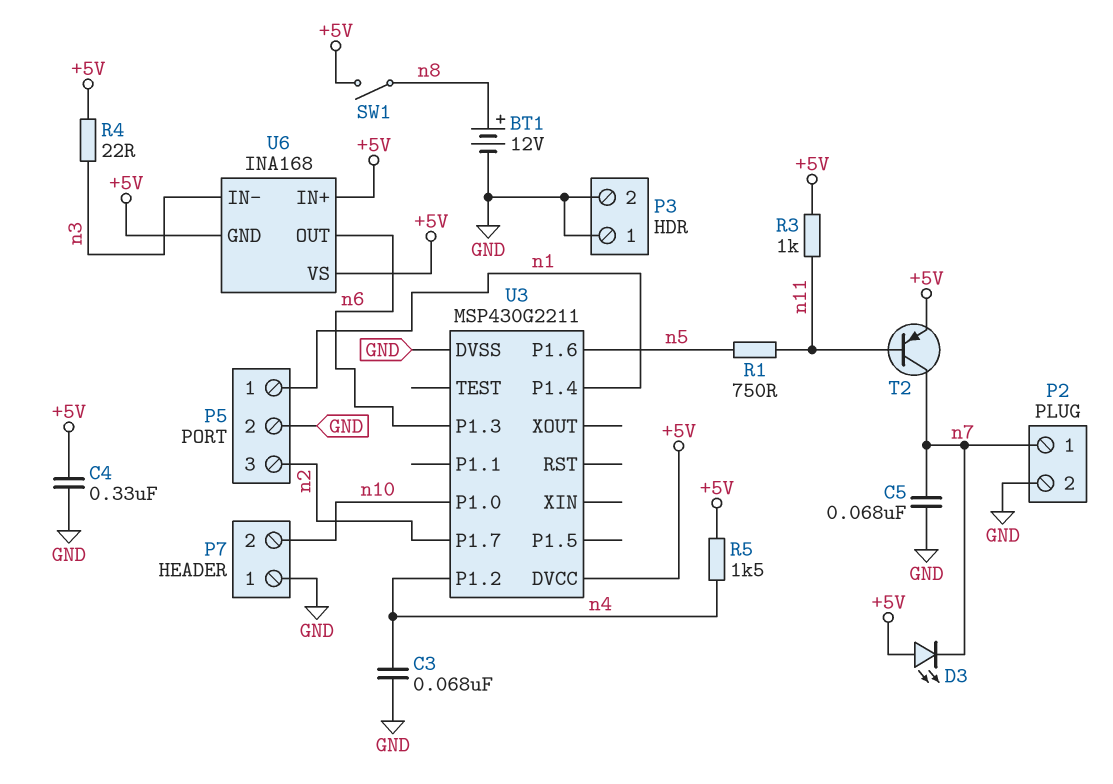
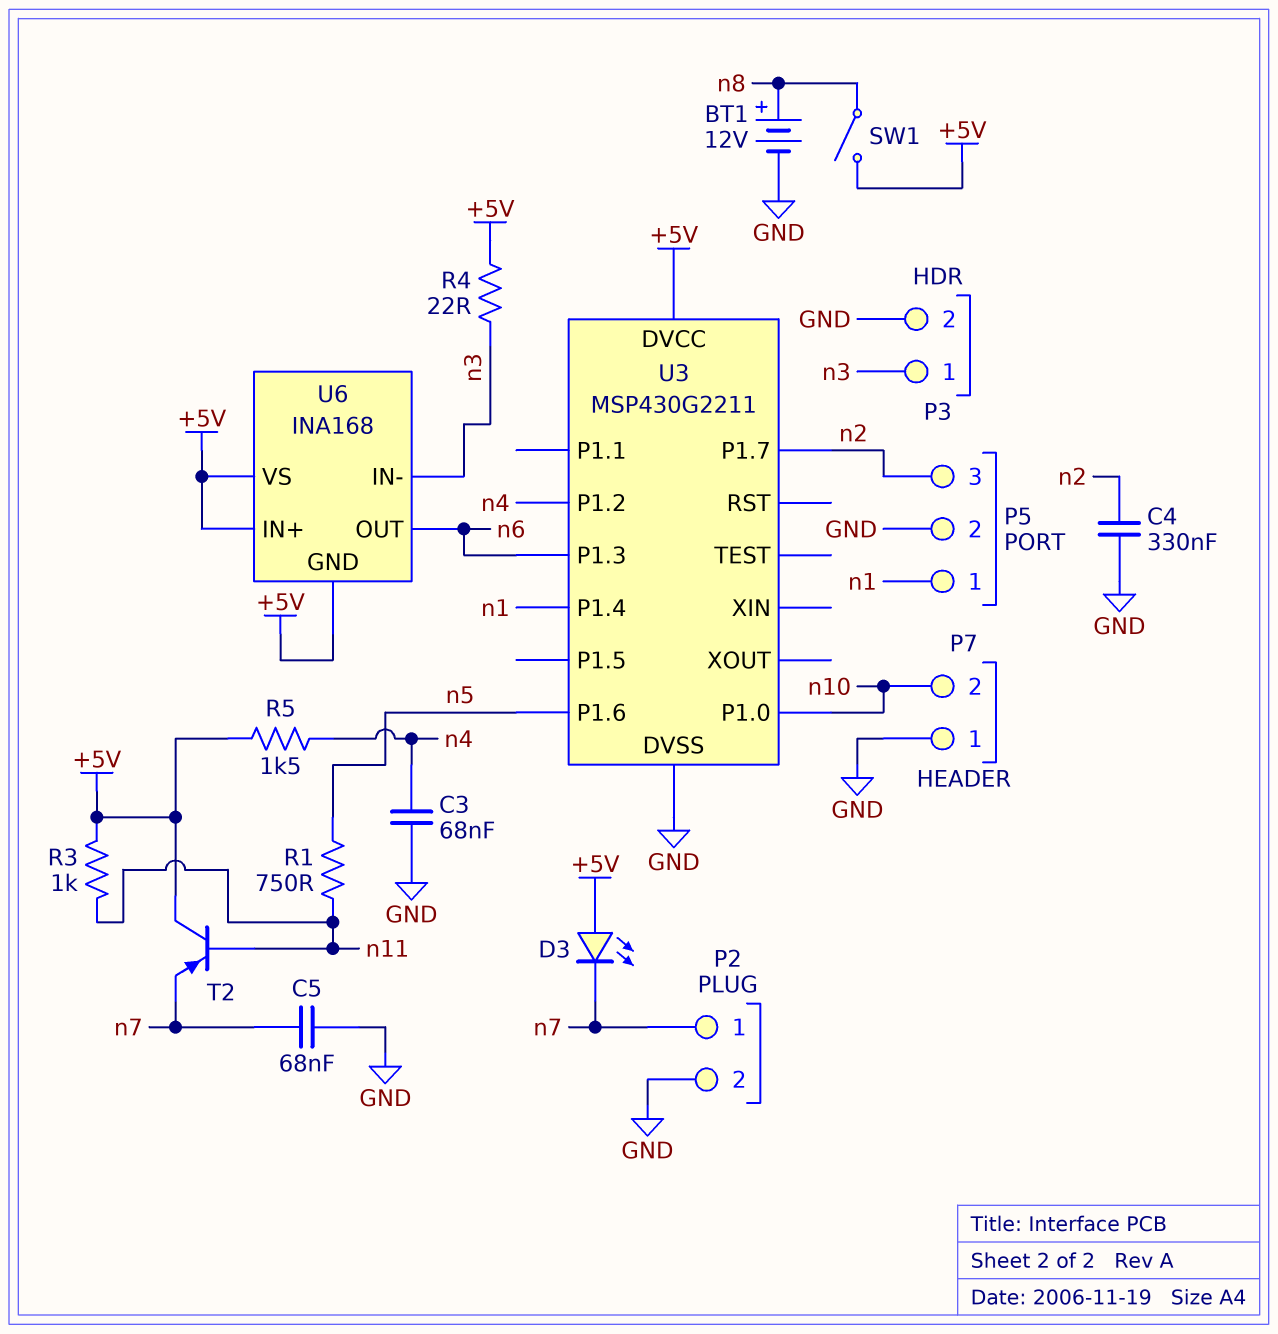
C4: 330nF (+5V, GND) -> 330nF (GND, n2)
P3 pin 1: GND -> n3
T2: PNP (B n11, C n7, E +5V) -> PNP (B n11, C +5V, E n7)

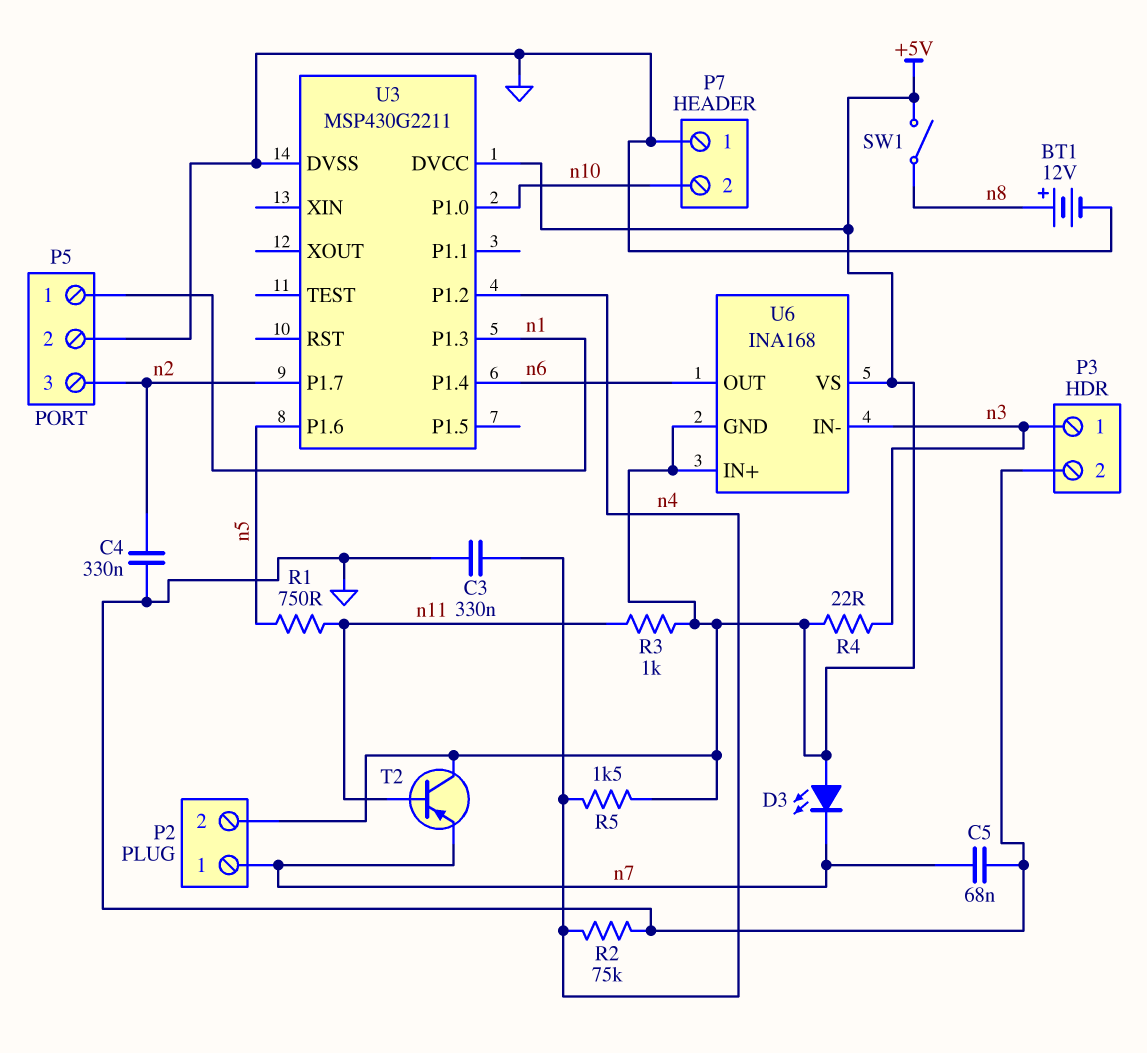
C3: 68nF (GND, n4) -> 330nF (GND, n4)
P2 pin 2: GND -> +5V
R2: none -> 75k (GND, n4)
U3 pin P1.3: n6 -> n1
U3 pin P1.4: n1 -> n6

